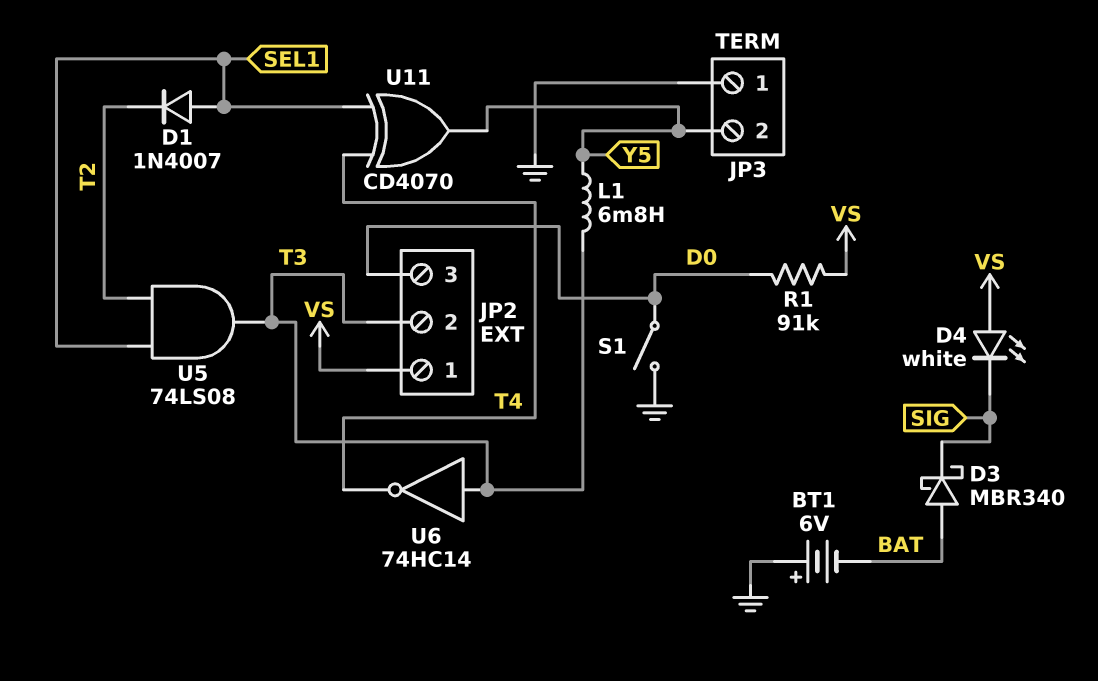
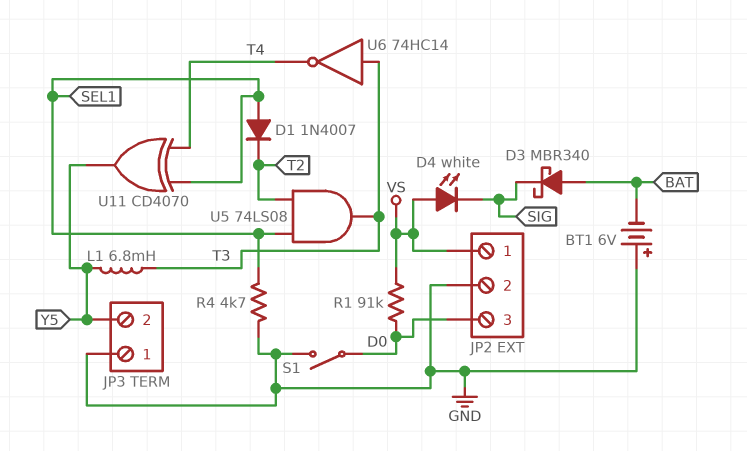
JP2 pin 2: T3 -> GND
R4: none -> 4.7k (GND, SEL1)

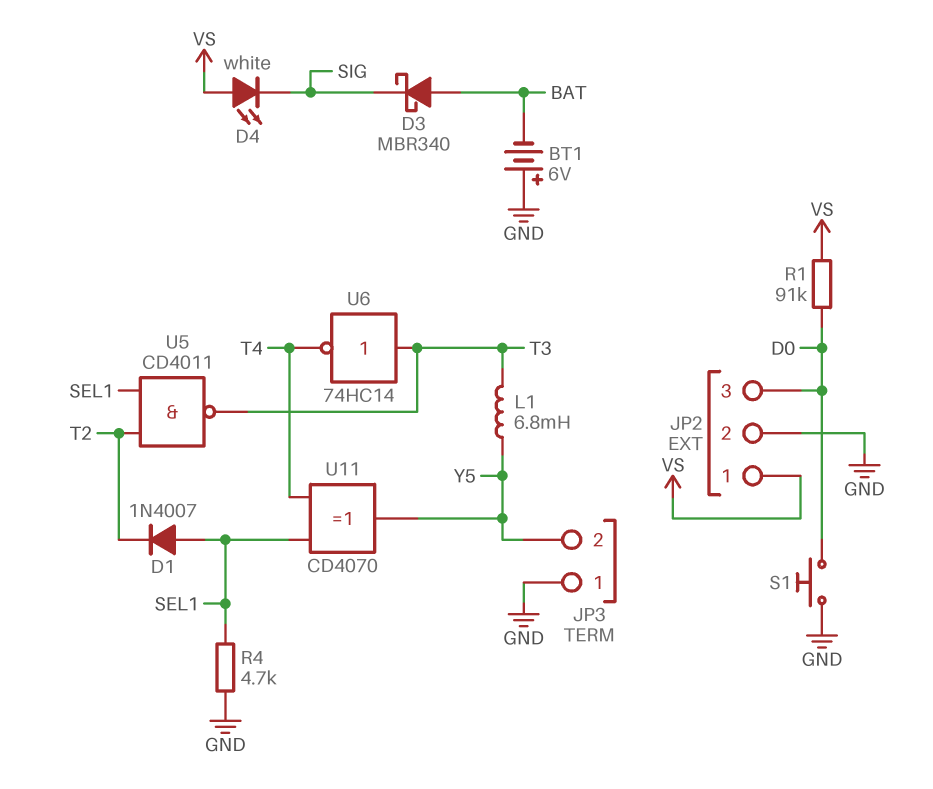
S1: switch (D0, GND) -> button (D0, GND)
U5: AND 74LS08 (in SEL1, in T2, out T3) -> NAND CD4011 (in SEL1, in T2, out T3)

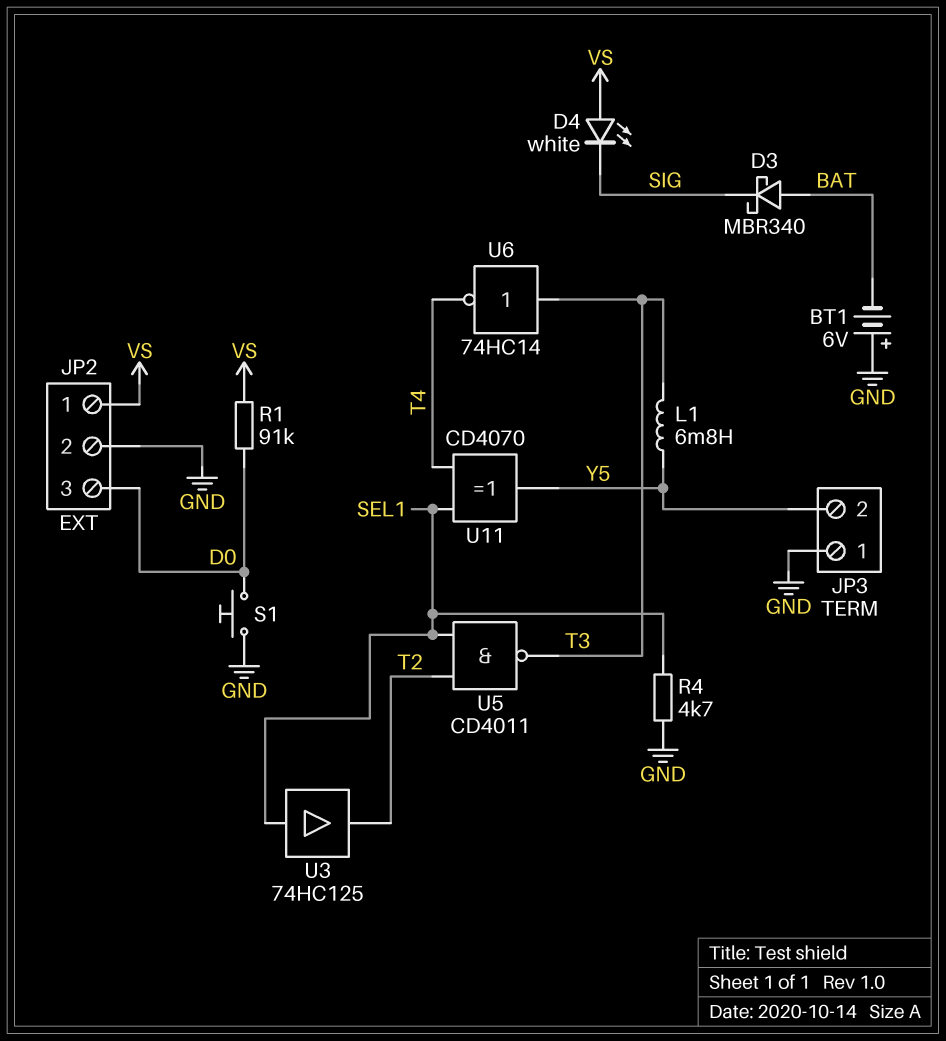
D1: diode 1N4007 (A SEL1, K T2) -> none
U3: none -> buffer 74HC125 (in SEL1, out T2)

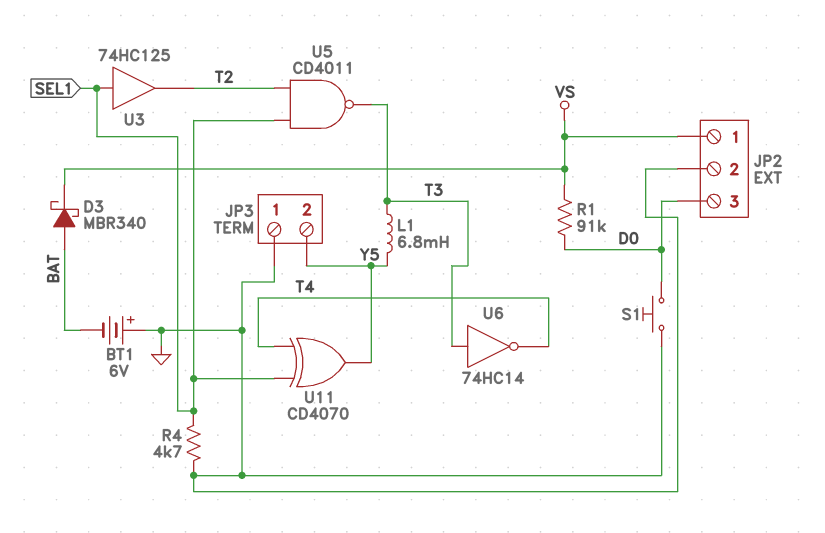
D3: schottky MBR340 (A BAT, K SIG) -> schottky MBR340 (A BAT, K VS)
D4: LED white (A VS, K SIG) -> none

